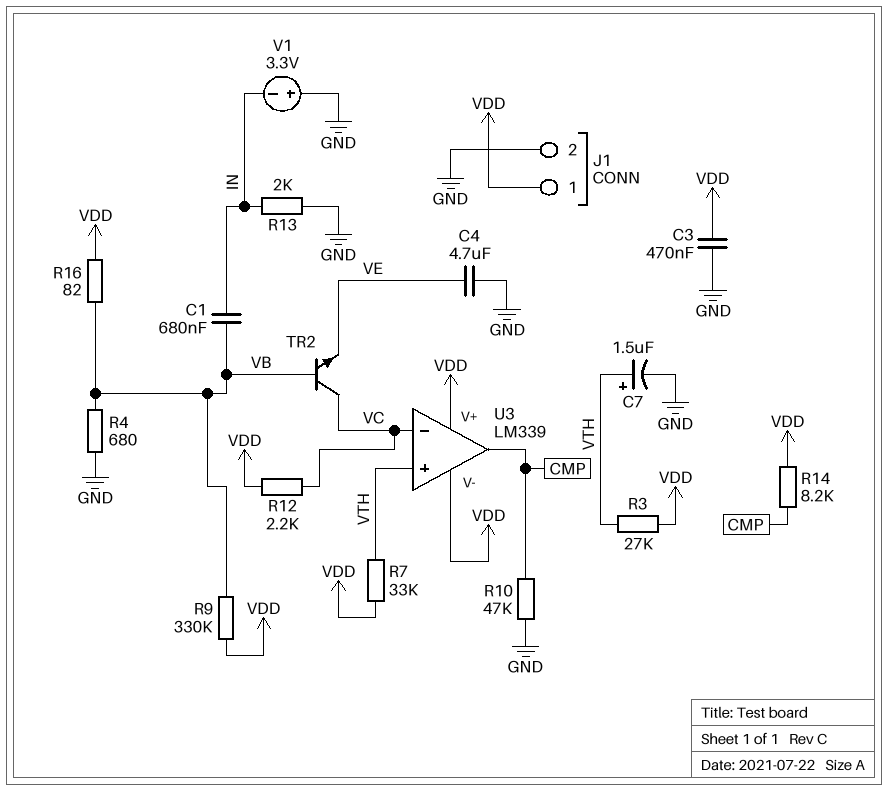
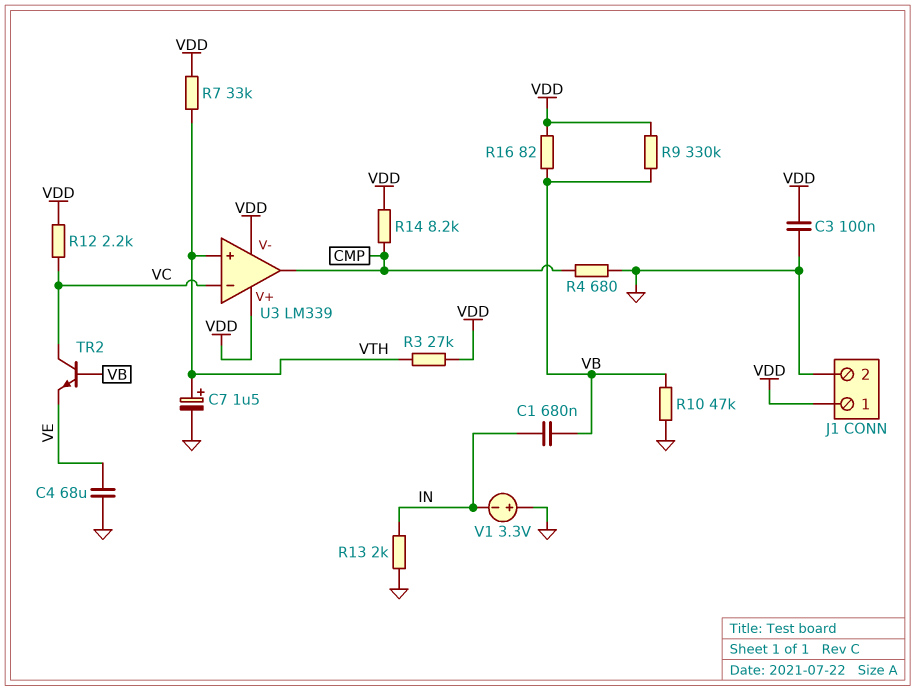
C3: 470nF (GND, VDD) -> 100nF (GND, VDD)
C4: 4.7uF (GND, VE) -> 68uF (GND, VE)
R4: 680 (GND, VB) -> 680 (CMP, GND)
R10: 47k (CMP, GND) -> 47k (GND, VB)

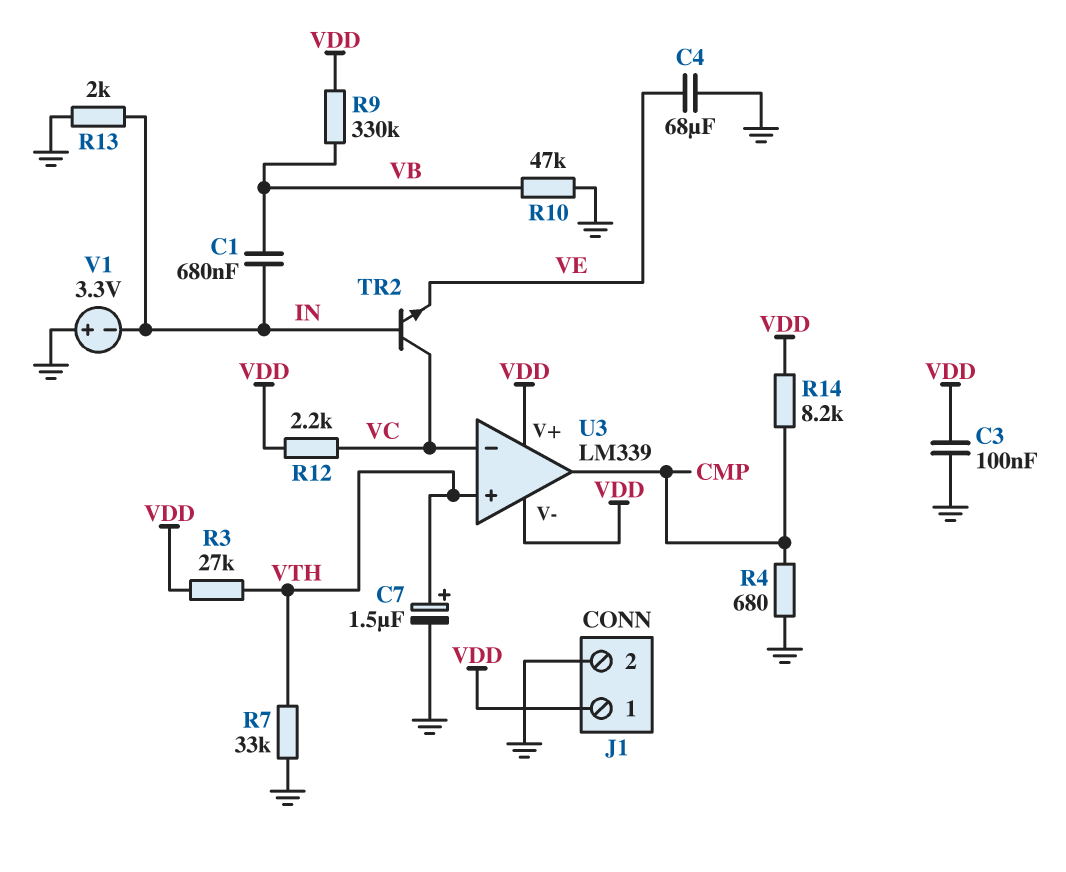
R7: 33k (VDD, VTH) -> 33k (GND, VTH)
R16: 82 (VB, VDD) -> none
TR2: NPN (B VB, C VC, E VE) -> NPN (B IN, C VC, E VE)

